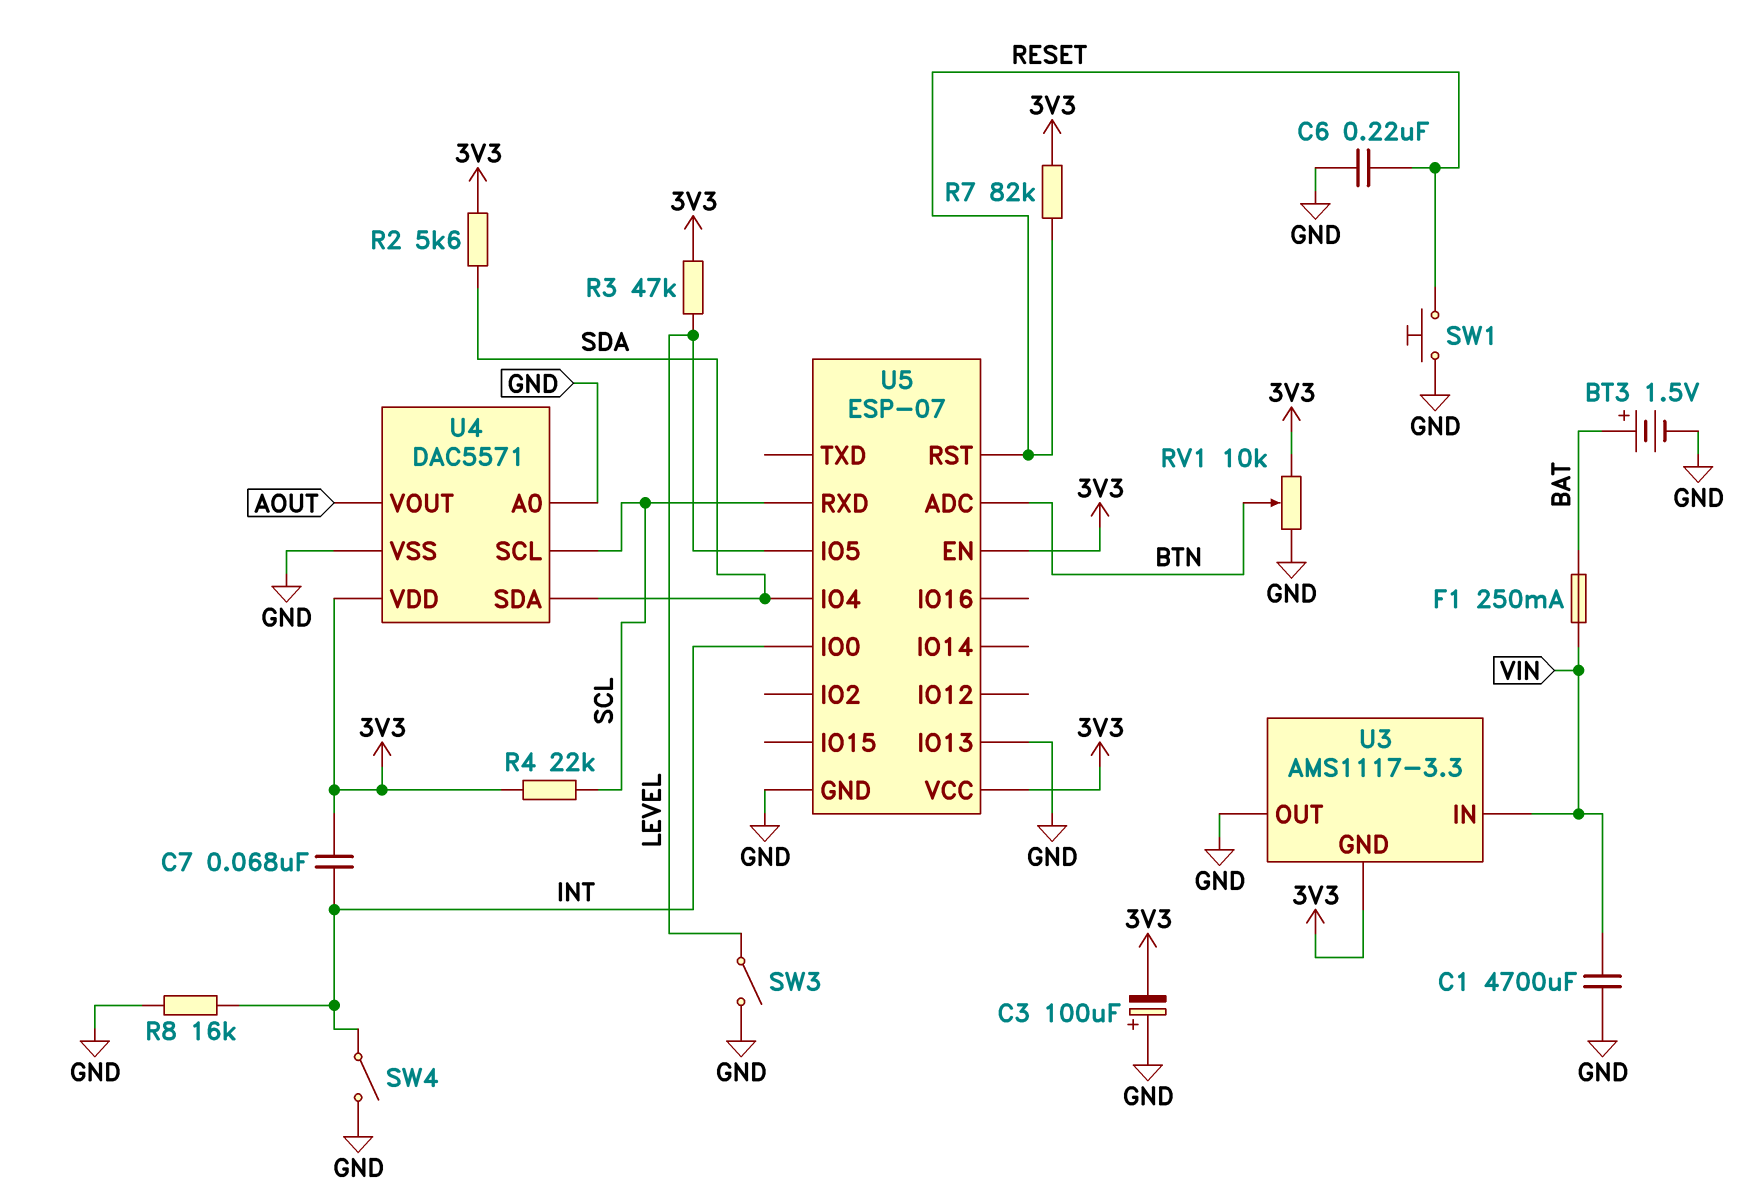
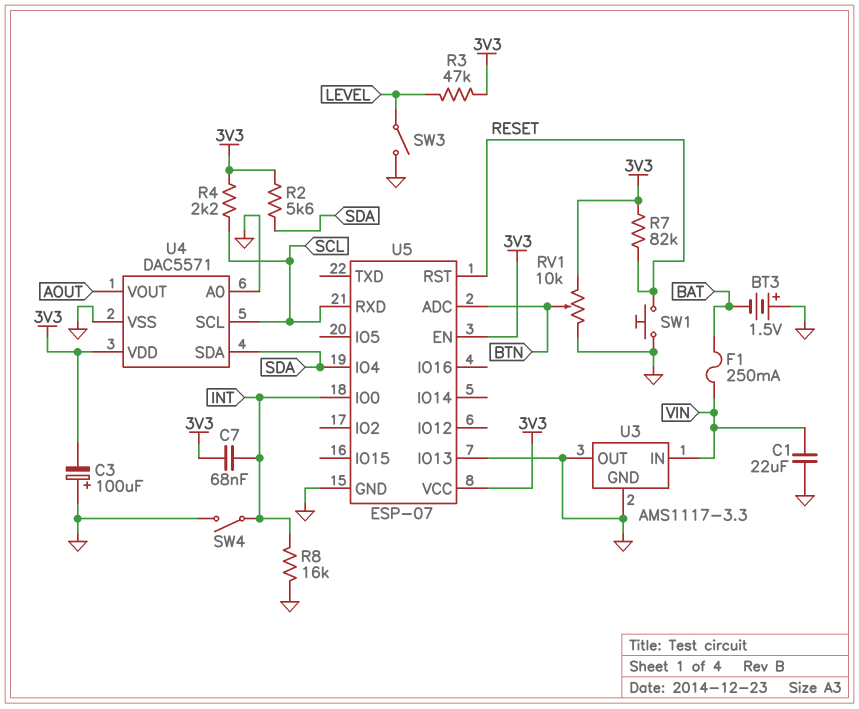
BT3: 1.5V (plus BAT, minus GND) -> 1.5V (plus GND, minus BAT)
C1: 4700uF (GND, VIN) -> 22uF (GND, VIN)
C6: 220nF (GND, RESET) -> none
R4: 22k (3V3, SCL) -> 2.2k (3V3, SCL)
U3 pin GND: 3V3 -> GND
U5 pin IO5: LEVEL -> none

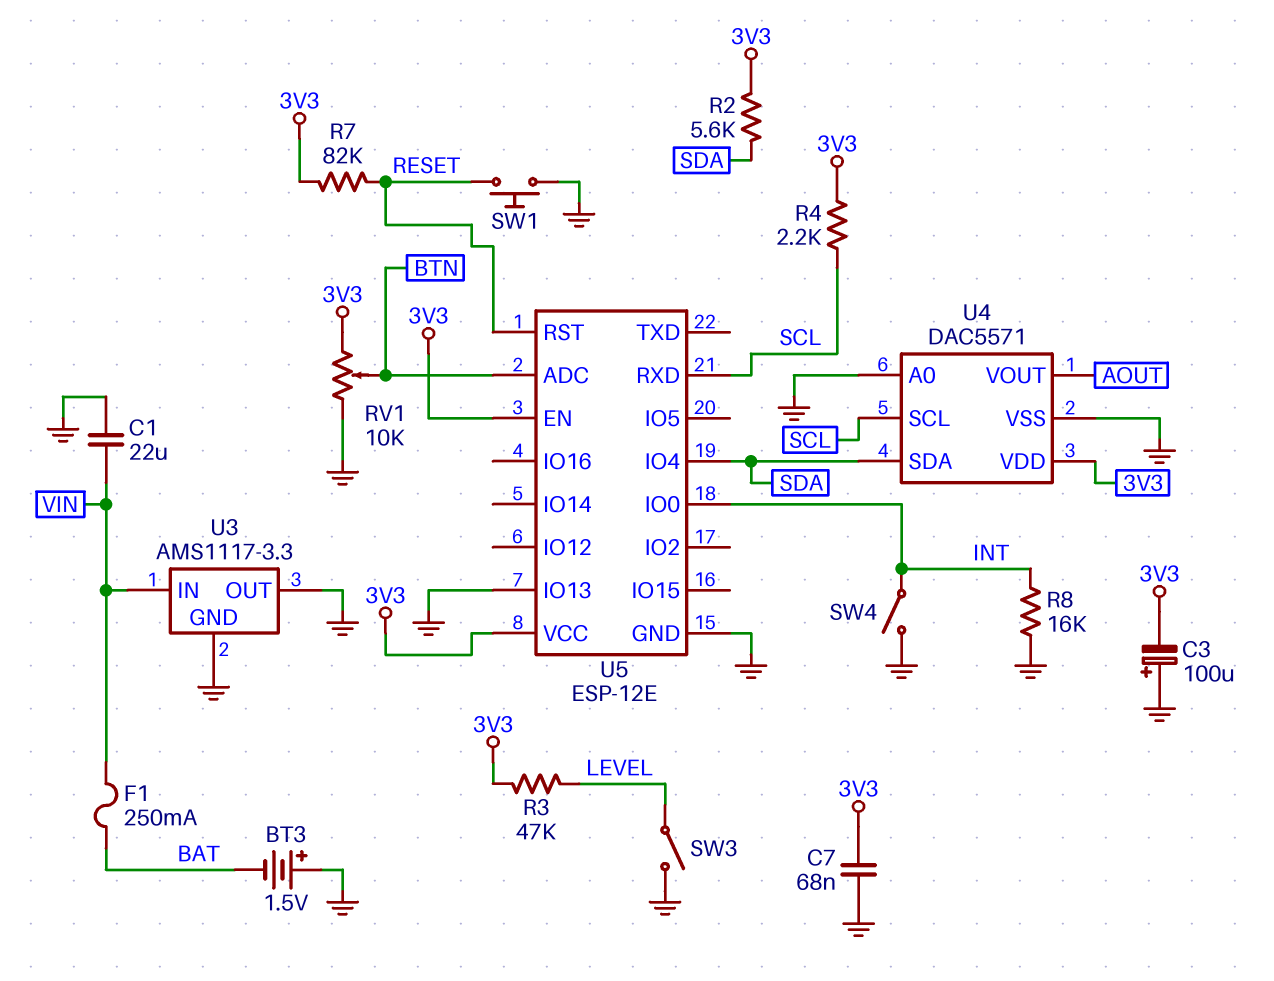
C7: 68nF (3V3, INT) -> 68nF (3V3, GND)
U5: ESP-07 -> ESP-12E

